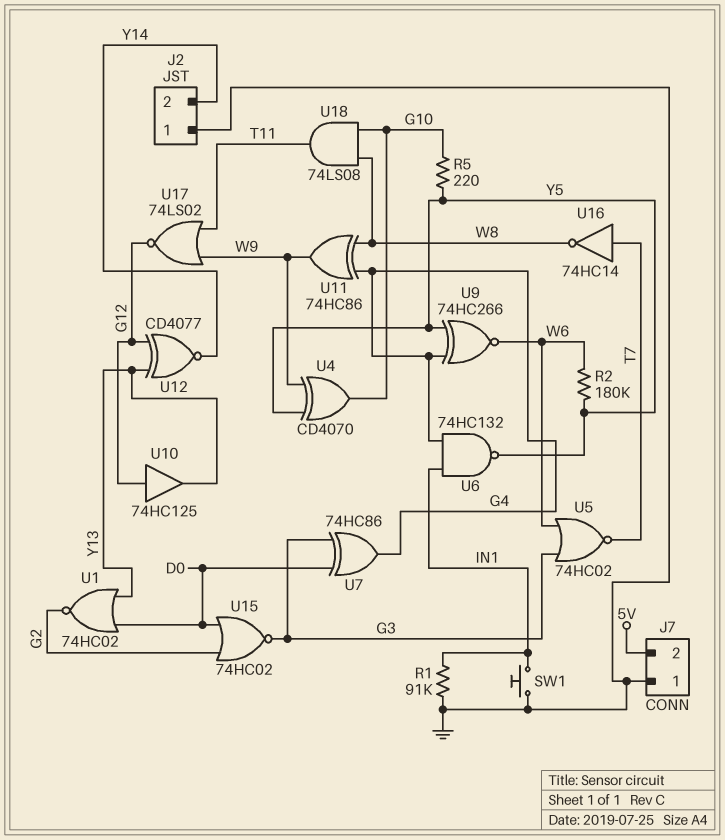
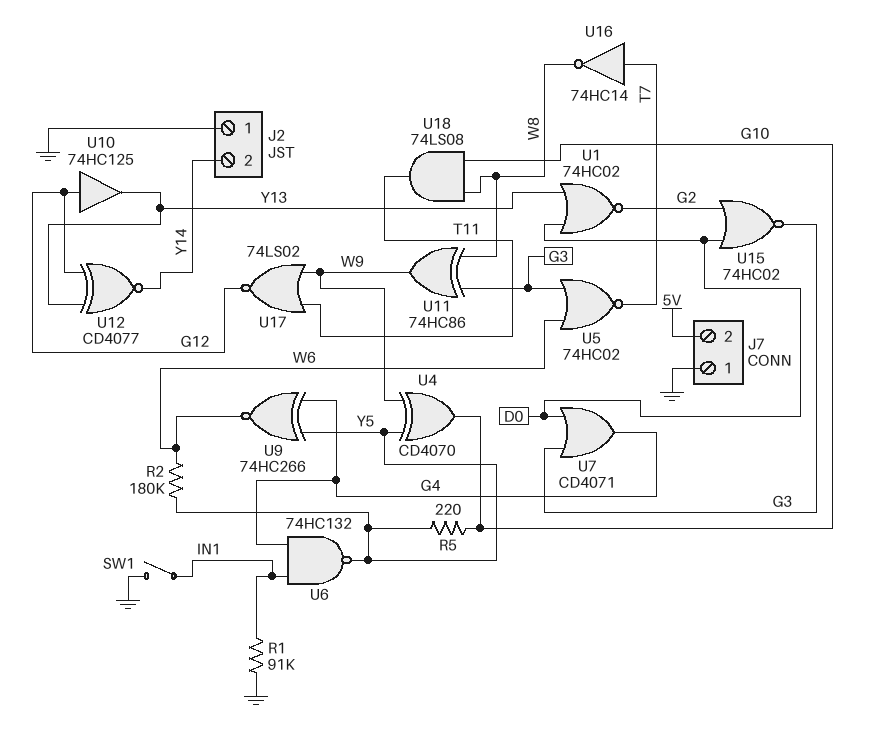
SW1: button (GND, IN1) -> switch (GND, IN1)
U7: XOR 74HC86 (in D0, in G3, out G4) -> OR CD4071 (in D0, in G3, out G4)
U11: XOR 74HC86 (in G4, in W8, out W9) -> XOR 74HC86 (in G3, in W8, out W9)

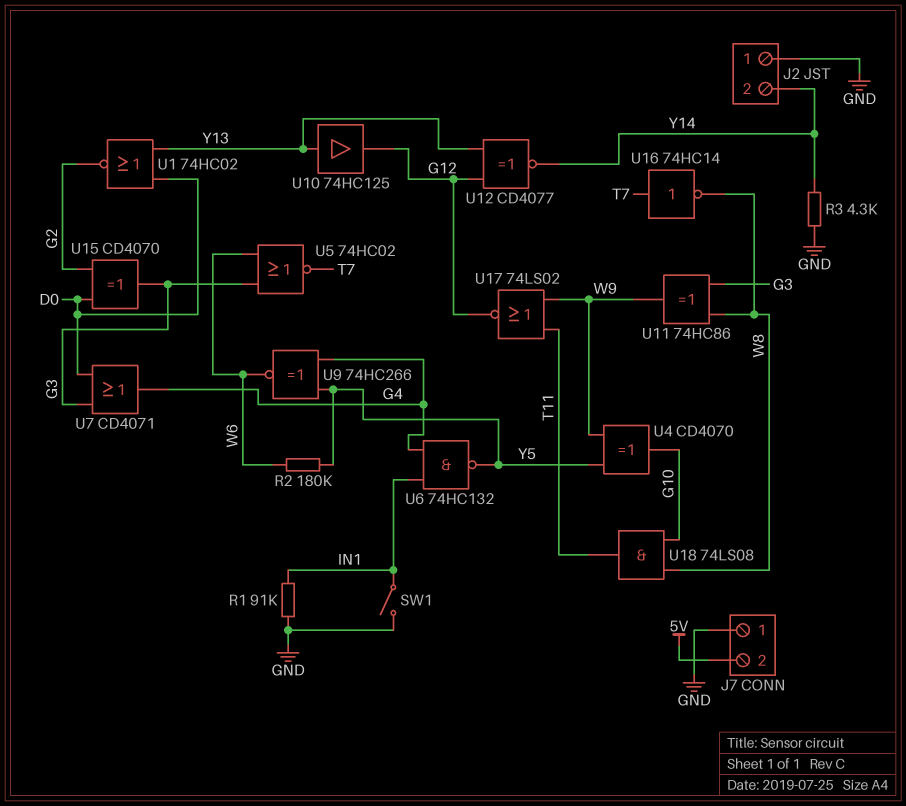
R3: none -> 4.3k (GND, Y14)
R5: 220 (G10, Y5) -> none
U10: buffer 74HC125 (in G12, out Y13) -> buffer 74HC125 (in Y13, out G12)
U15: NOR 74HC02 (in D0, in G2, out G3) -> XOR CD4070 (in D0, in G2, out G3)

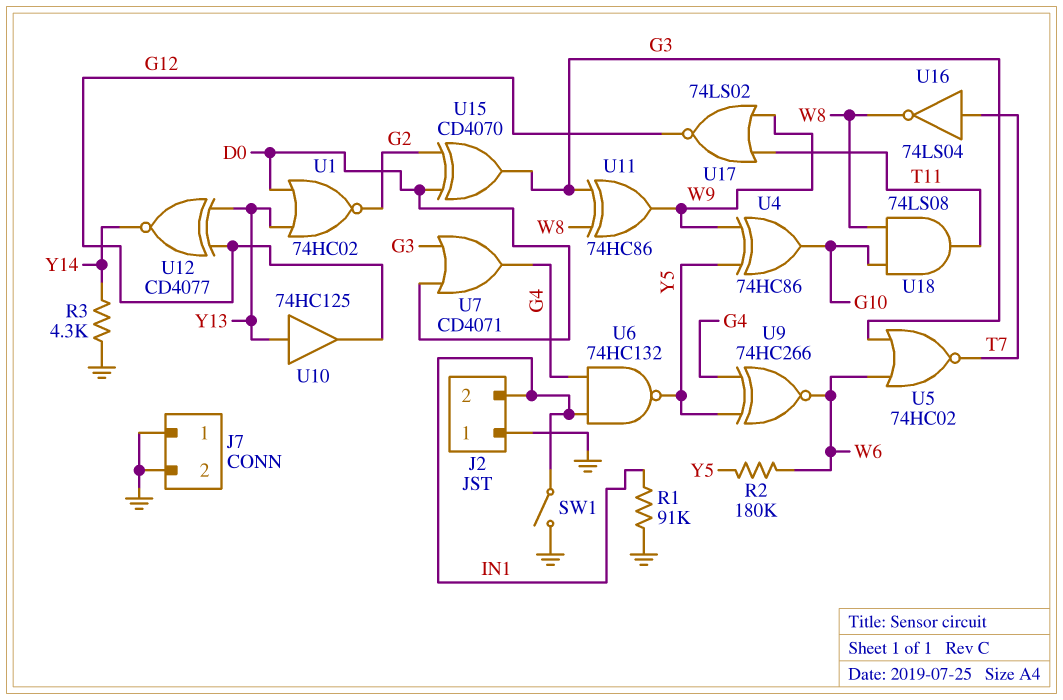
J2 pin 2: Y14 -> IN1
J7 pin 2: 5V -> GND
U4: XOR CD4070 (in W9, in Y5, out G10) -> XOR 74HC86 (in W9, in Y5, out G10)
U16: NOT 74HC14 (in T7, out W8) -> NOT 74LS04 (in T7, out W8)

